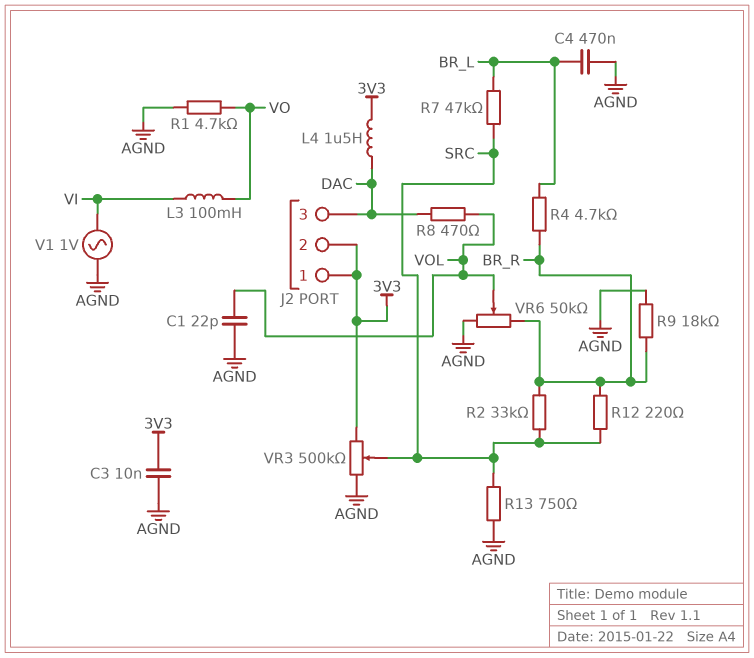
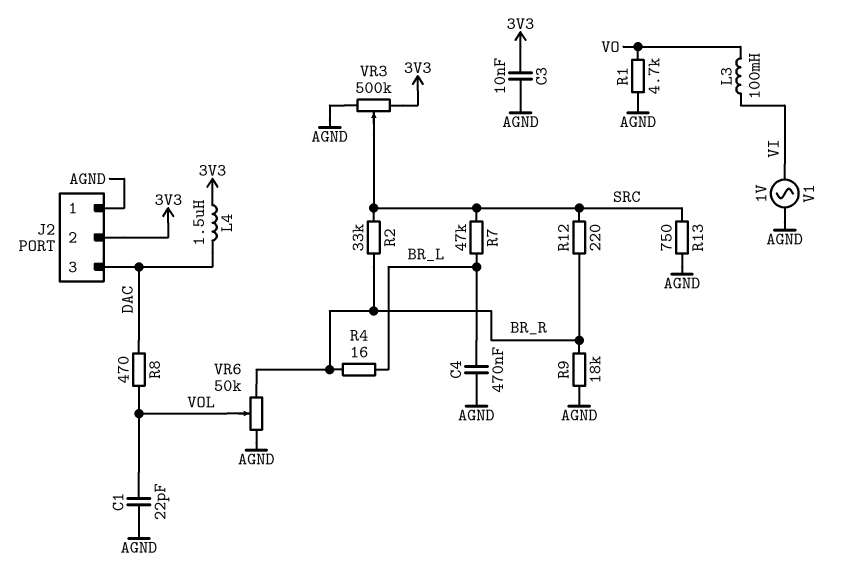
J2 pin 1: 3V3 -> AGND
R4: 4.7k (BR_L, BR_R) -> 16 (BR_L, BR_R)

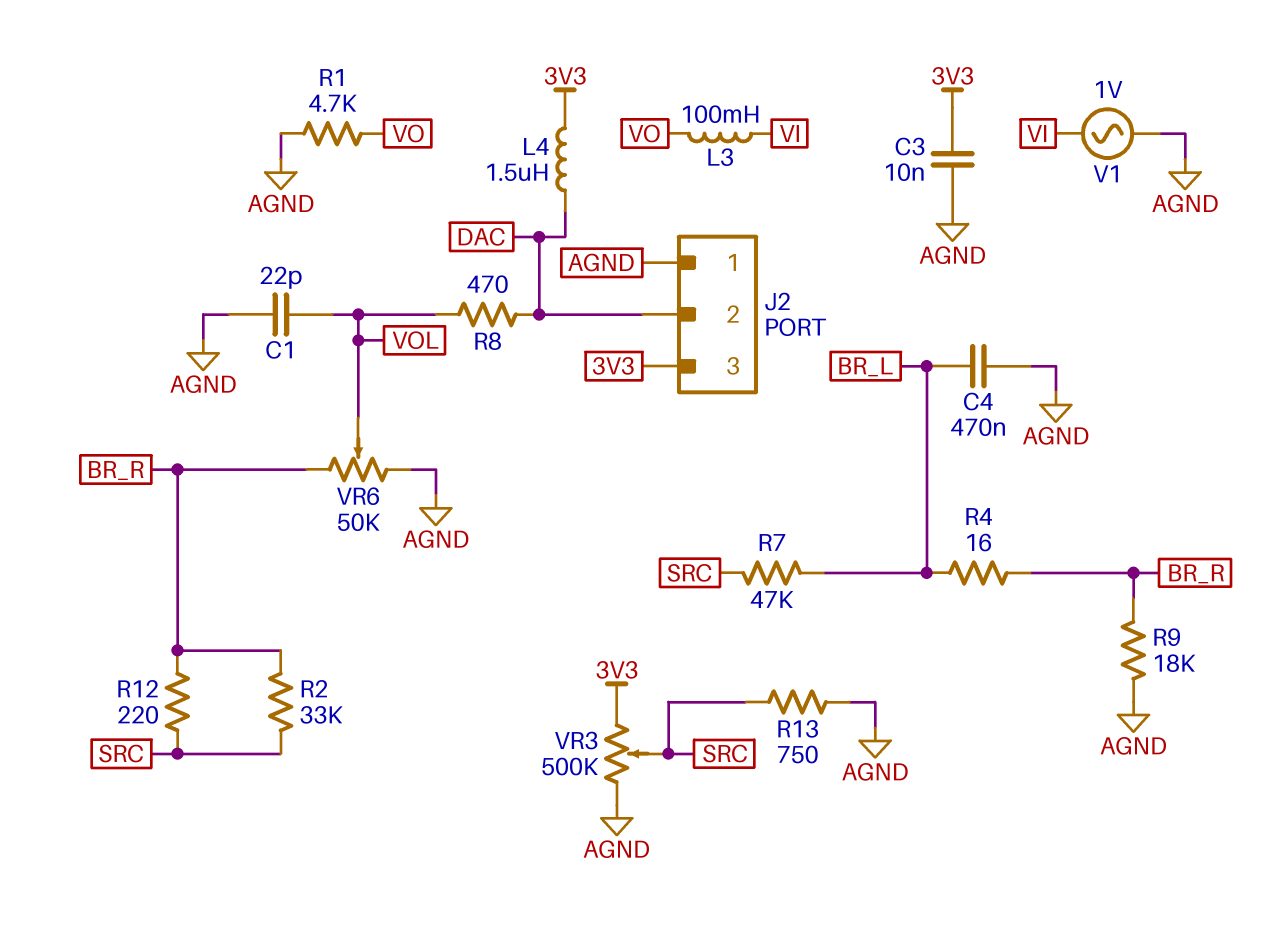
J2 pin 2: 3V3 -> DAC
J2 pin 3: DAC -> 3V3

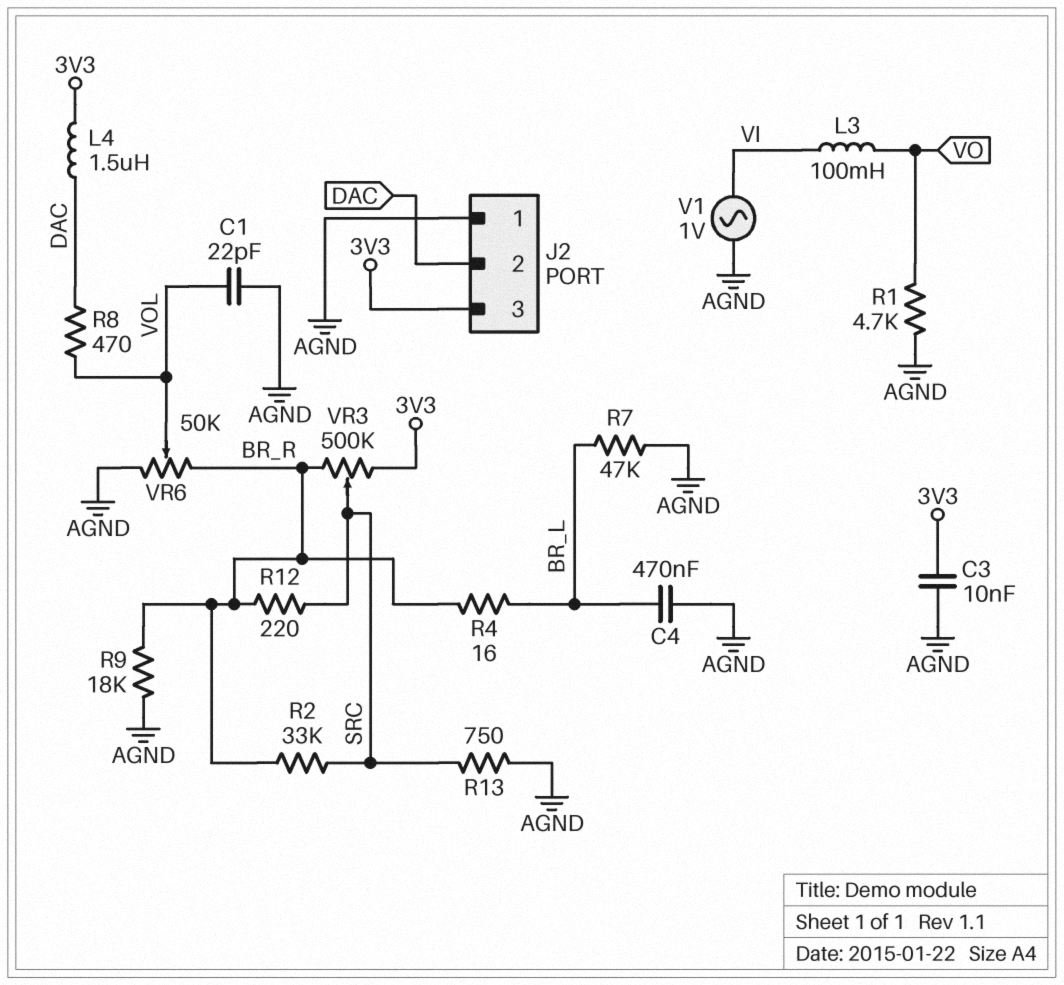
R7: 47k (BR_L, SRC) -> 47k (AGND, BR_L)
VR3: 500k (3V3, AGND, wiper SRC) -> 500k (3V3, BR_R, wiper SRC)

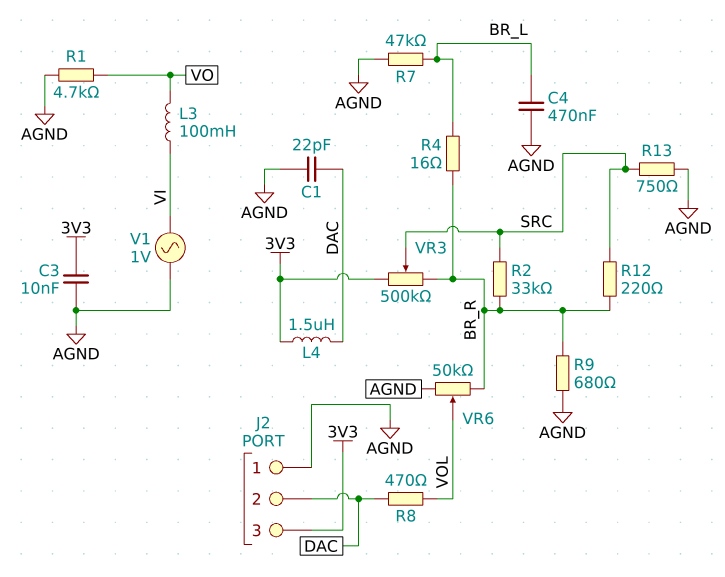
C1: 22pF (AGND, VOL) -> 22pF (AGND, DAC)
R9: 18k (AGND, BR_R) -> 680 (AGND, BR_R)

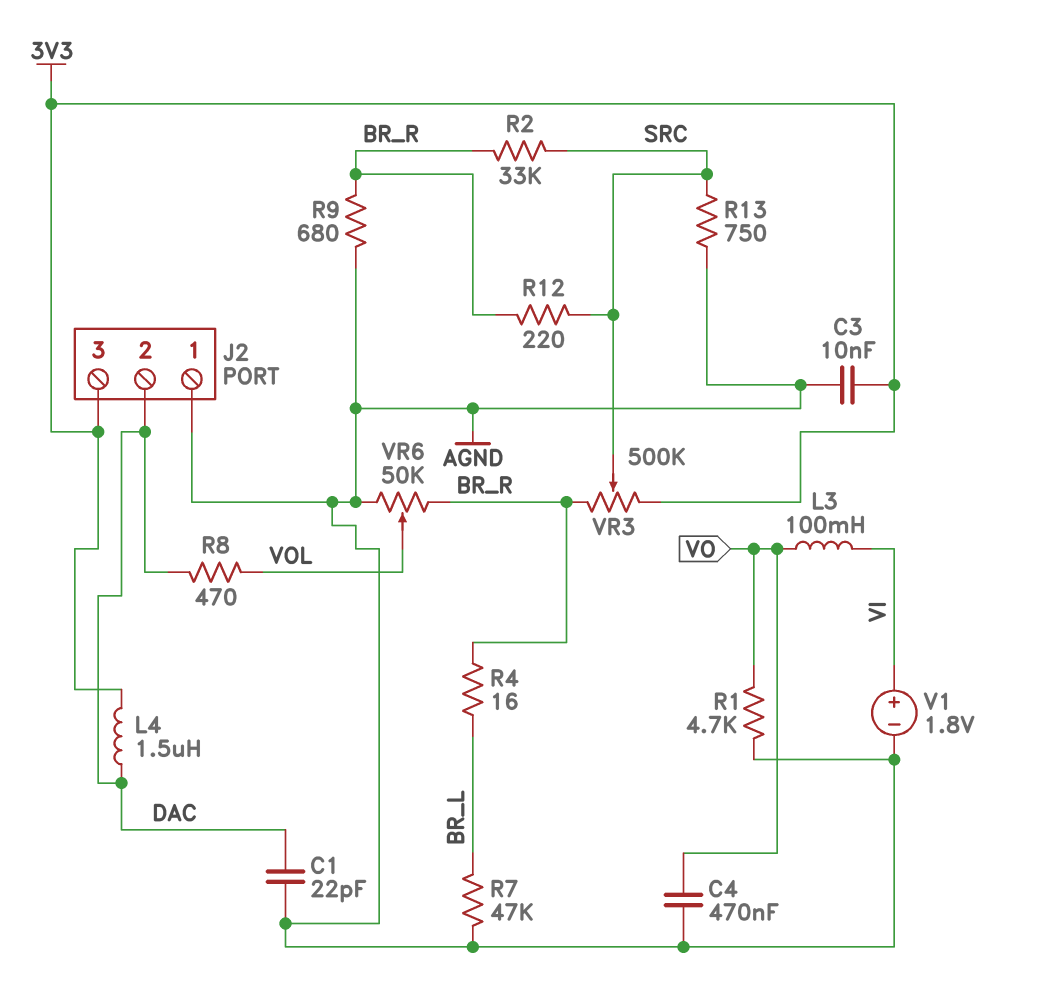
C4: 470nF (AGND, BR_L) -> 470nF (AGND, VO)
V1: AC 1V (AGND, VI) -> 1.8V (plus VI, minus AGND)

